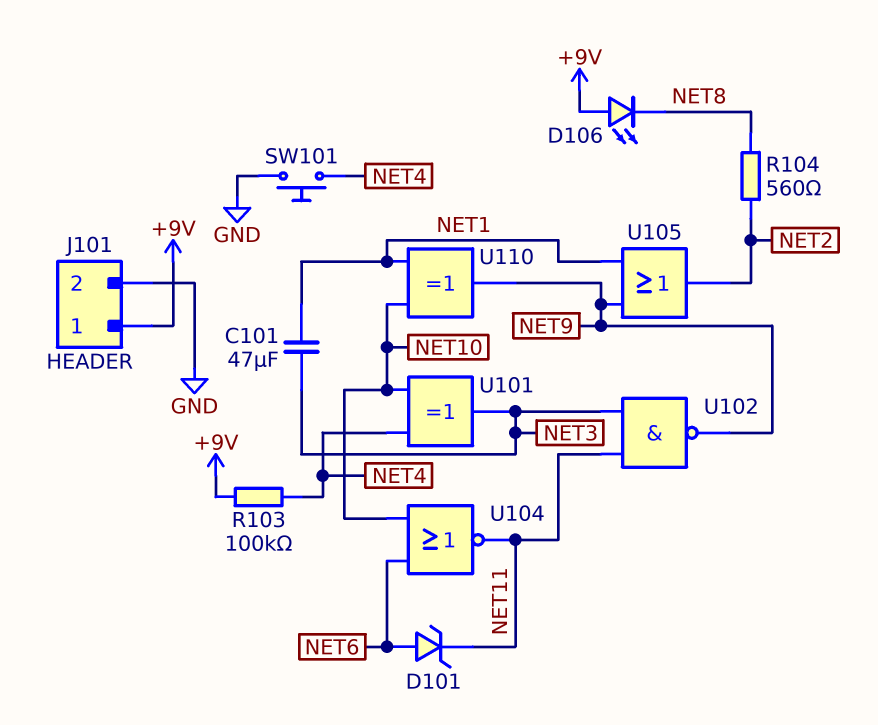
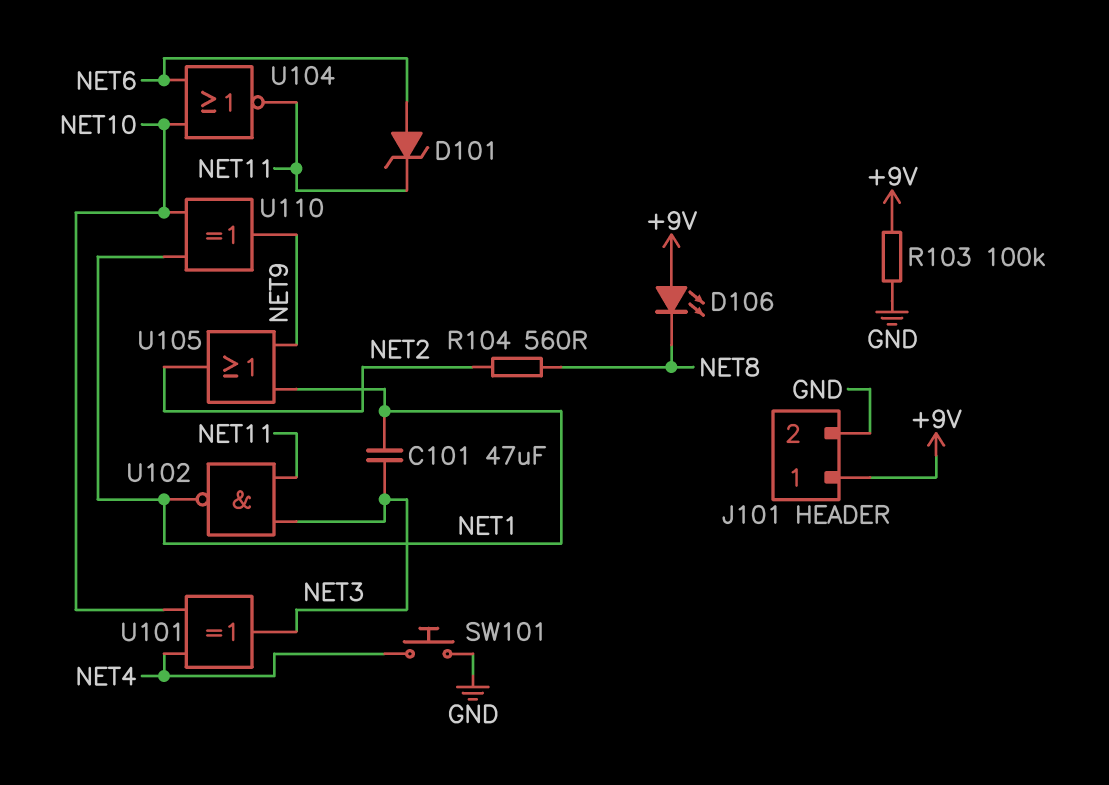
R103: 100k (+9V, NET4) -> 100k (+9V, GND)
U102: NAND (in NET3, in NET11, out NET9) -> NAND (in NET3, in NET11, out NET1)

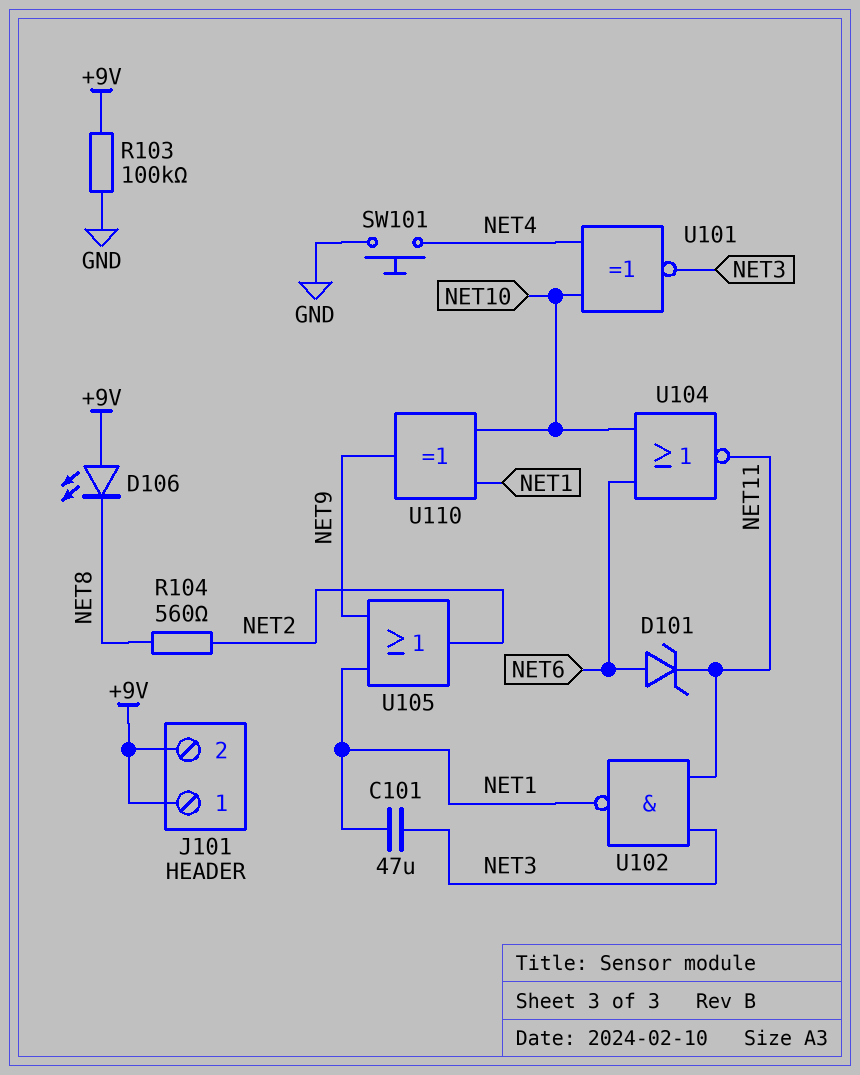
J101 pin 2: GND -> +9V
U101: XOR (in NET4, in NET10, out NET3) -> XNOR (in NET4, in NET10, out NET3)

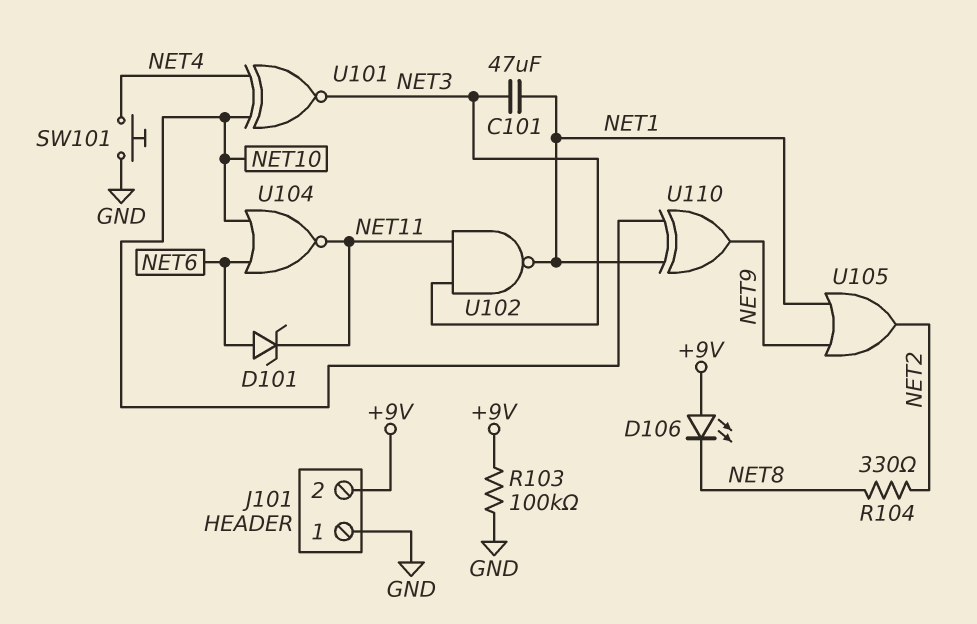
J101 pin 1: +9V -> GND
R104: 560 (NET2, NET8) -> 330 (NET2, NET8)

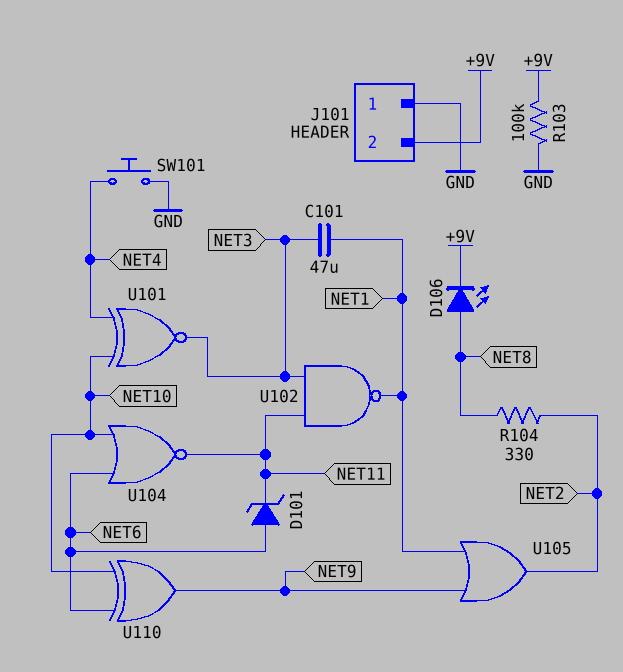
D106: LED (A +9V, K NET8) -> LED (A NET8, K +9V)
U110: XOR (in NET1, in NET10, out NET9) -> XOR (in NET6, in NET10, out NET9)

